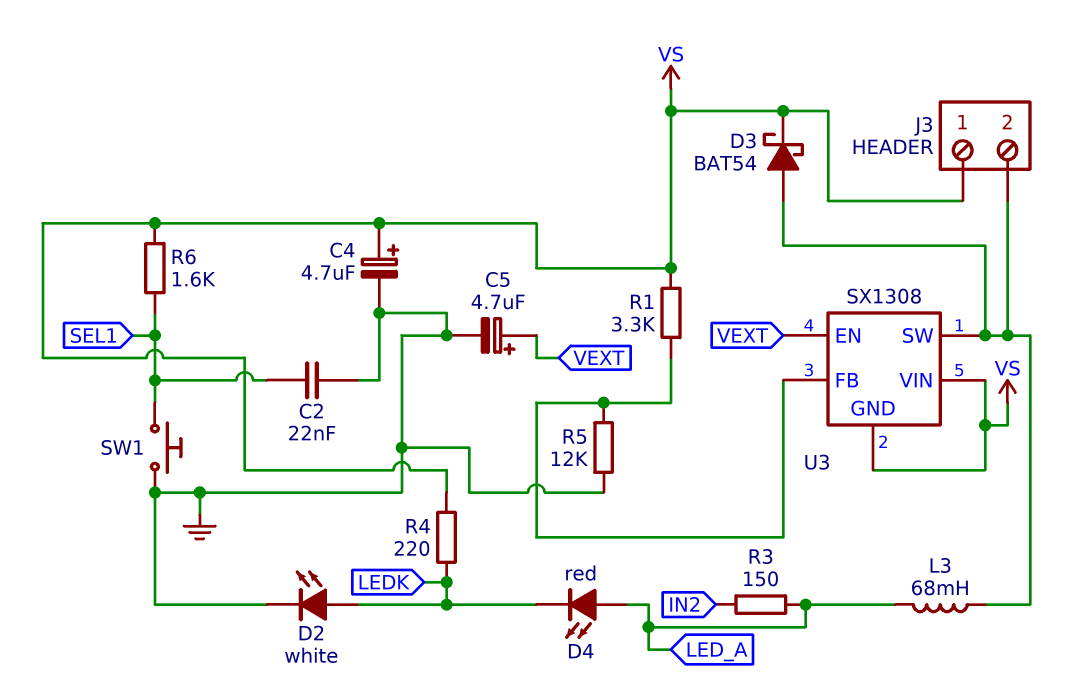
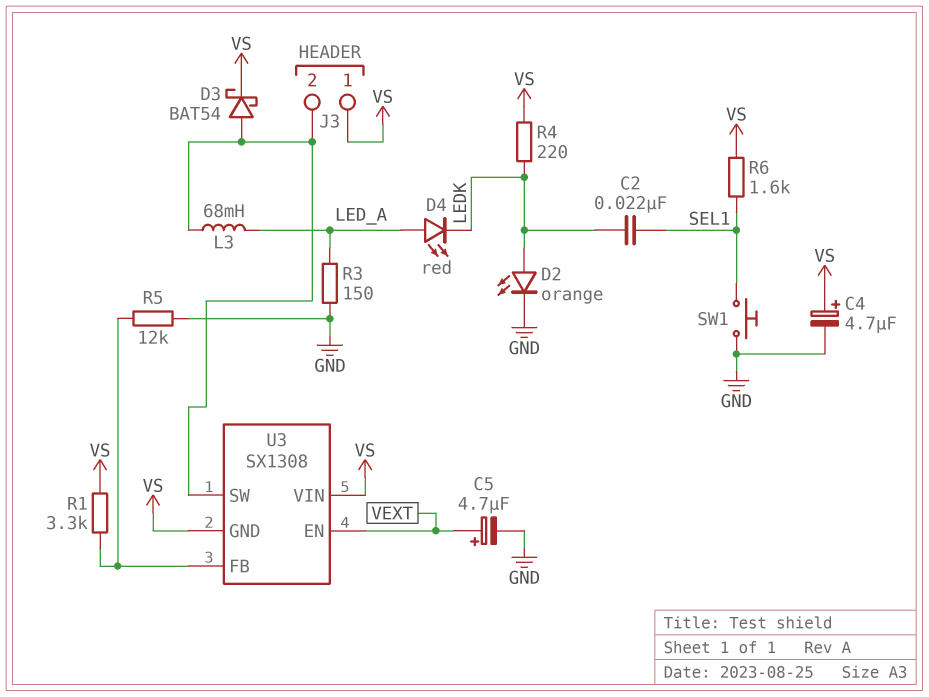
C2: 22nF (GND, SEL1) -> 22nF (LEDK, SEL1)
D2: LED white (A LEDK, K GND) -> LED orange (A LEDK, K GND)
R3: 150 (IN2, LED_A) -> 150 (GND, LED_A)

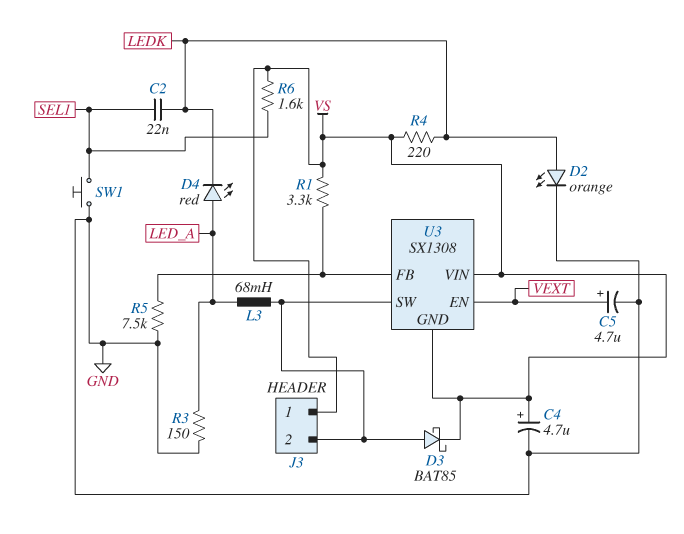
D3: schottky BAT54 (A J3/2, K VS) -> schottky BAT85 (A J3/2, K VS)
R5: 12k (GND, U3/FB) -> 7.5k (GND, U3/FB)

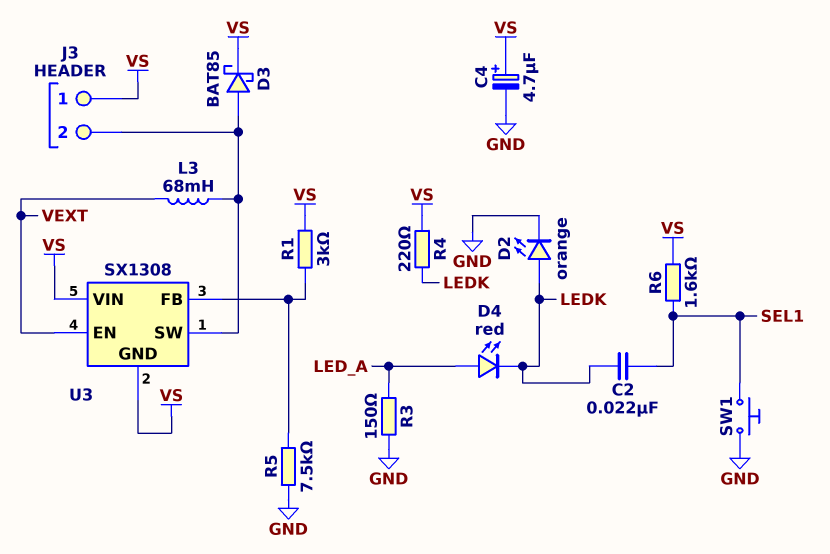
C5: 4.7uF (plus VEXT, minus GND) -> none
L3: 68mH (J3/2, LED_A) -> 68mH (J3/2, VEXT)
R1: 3.3k (U3/FB, VS) -> 3k (U3/FB, VS)

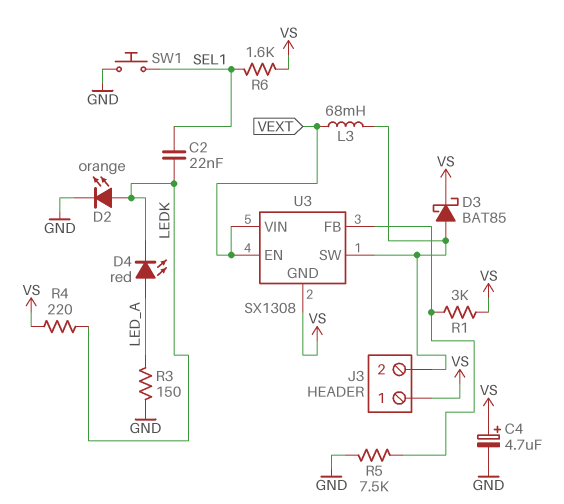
U3 pin VIN: VS -> VEXT

